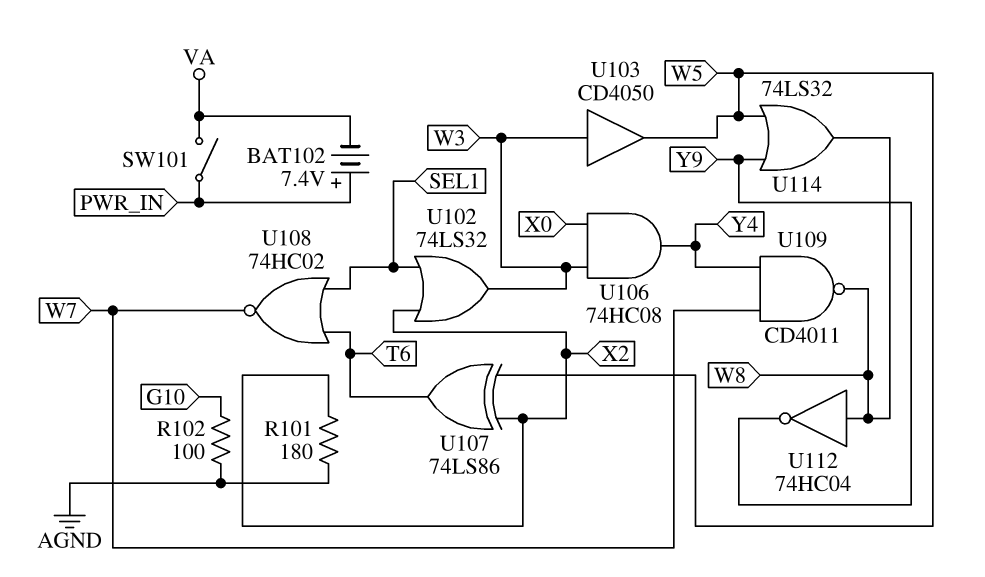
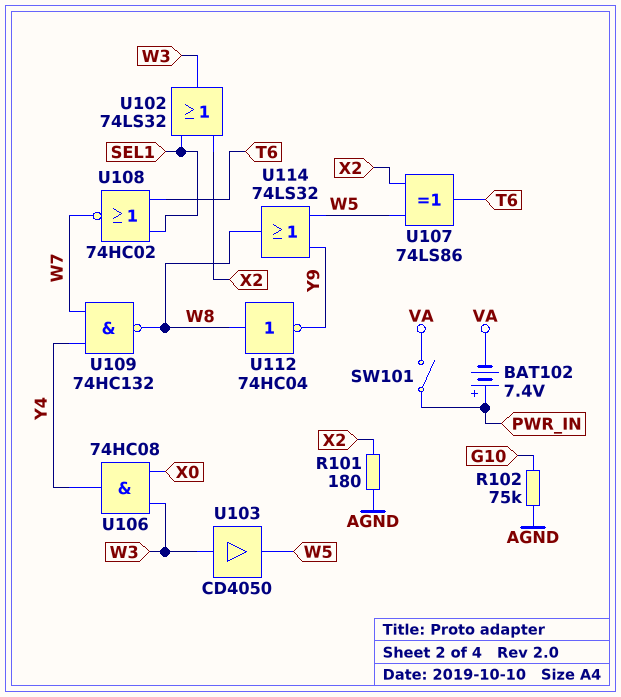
R102: 100 (AGND, G10) -> 75k (AGND, G10)
U109: NAND CD4011 (in W7, in Y4, out W8) -> NAND 74HC132 (in W7, in Y4, out W8)

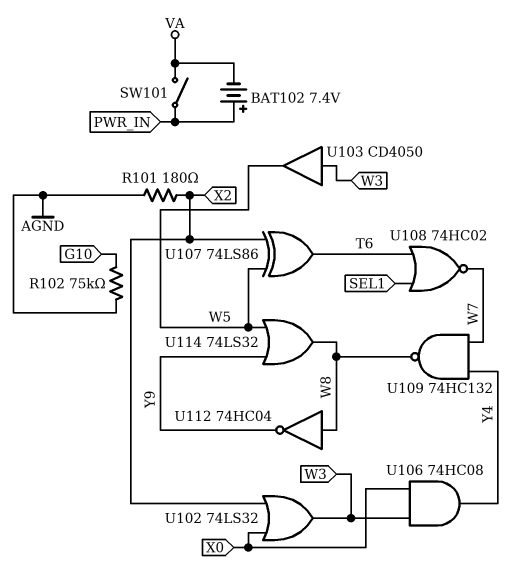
U102: OR 74LS32 (in SEL1, in X2, out W3) -> OR 74LS32 (in X0, in X2, out W3)

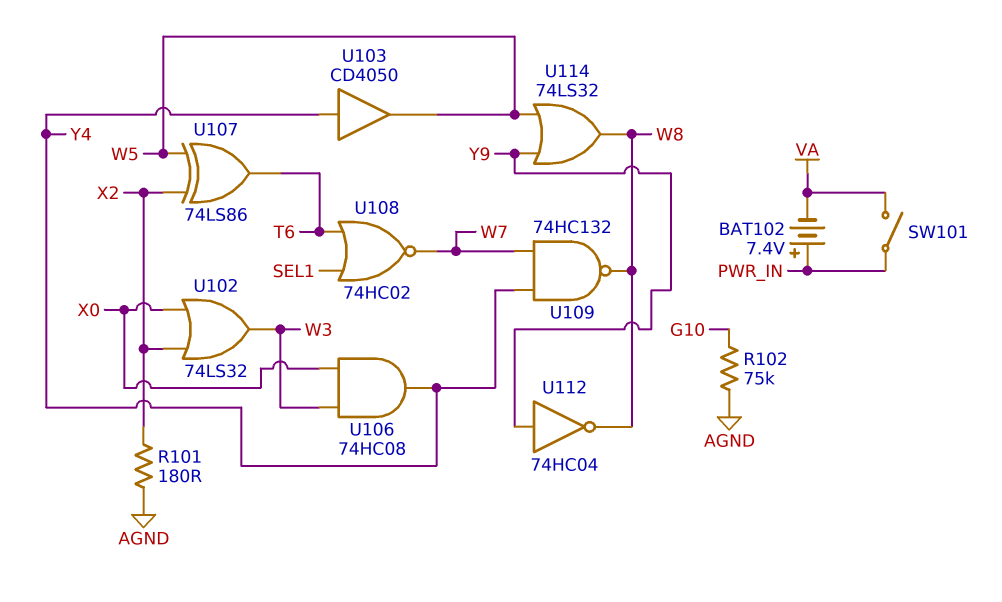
U103: buffer CD4050 (in W3, out W5) -> buffer CD4050 (in Y4, out W5)
U112: NOT 74HC04 (in W8, out Y9) -> NOT 74HC04 (in Y9, out W8)

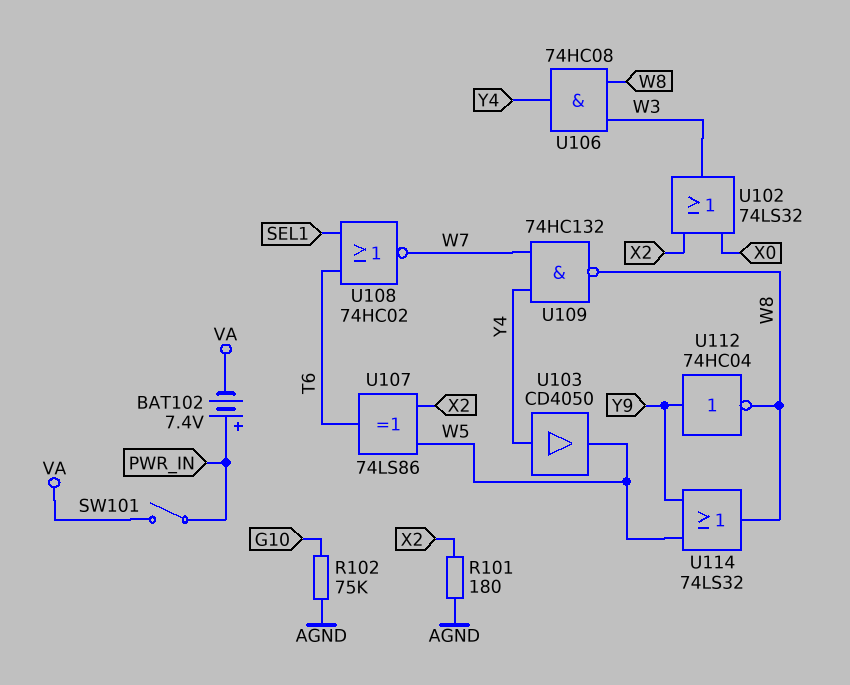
U106: AND 74HC08 (in W3, in X0, out Y4) -> AND 74HC08 (in W3, in W8, out Y4)

